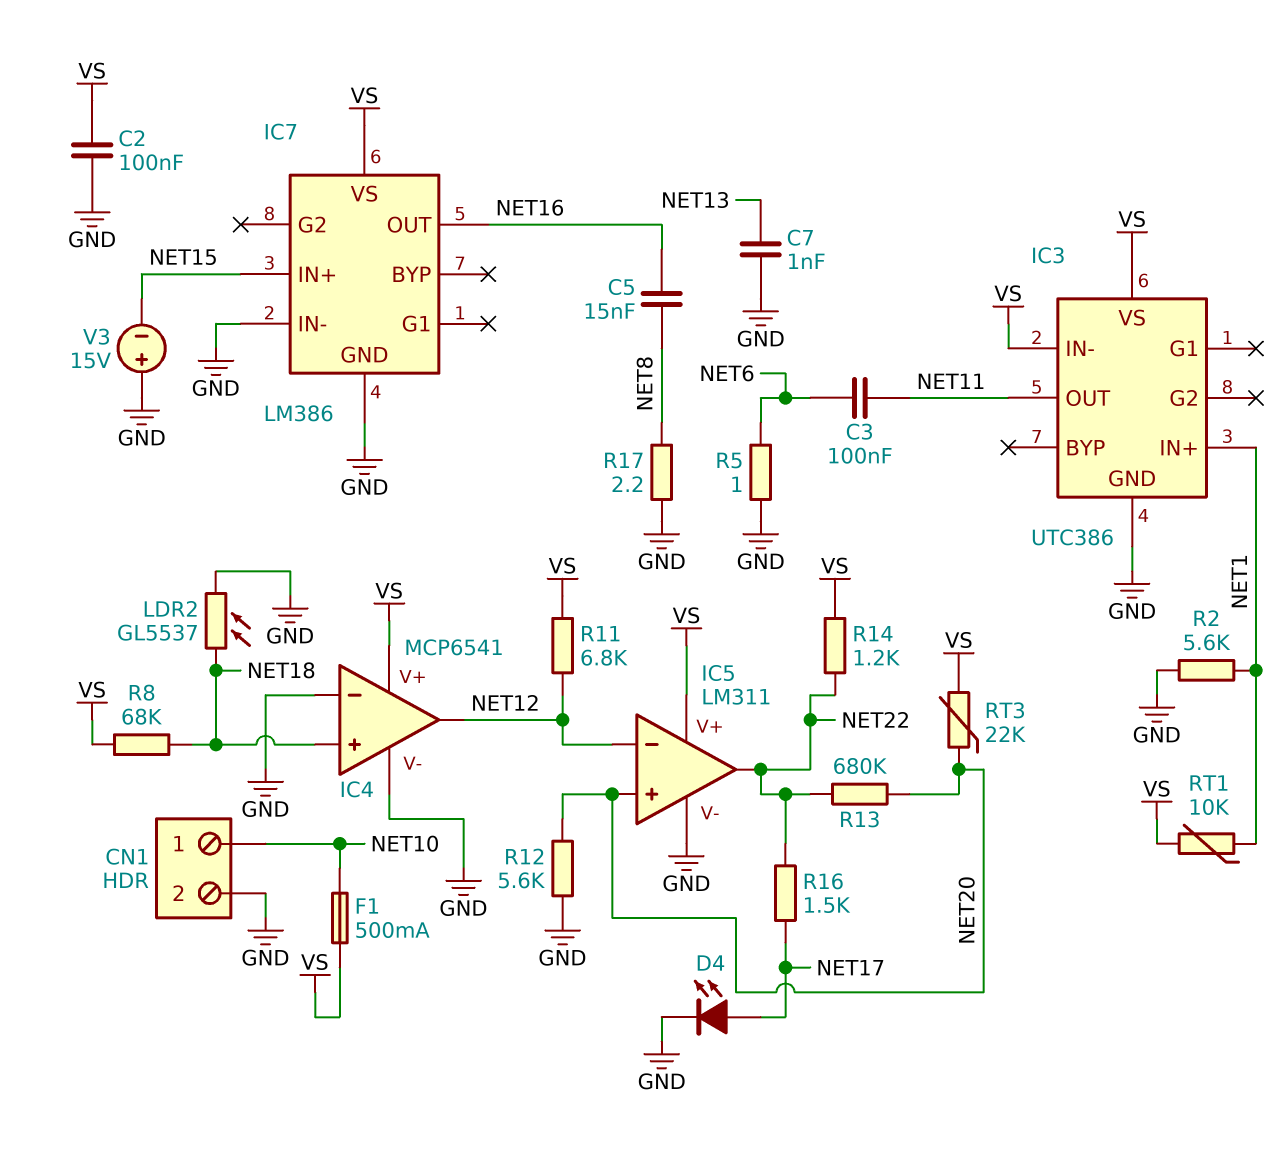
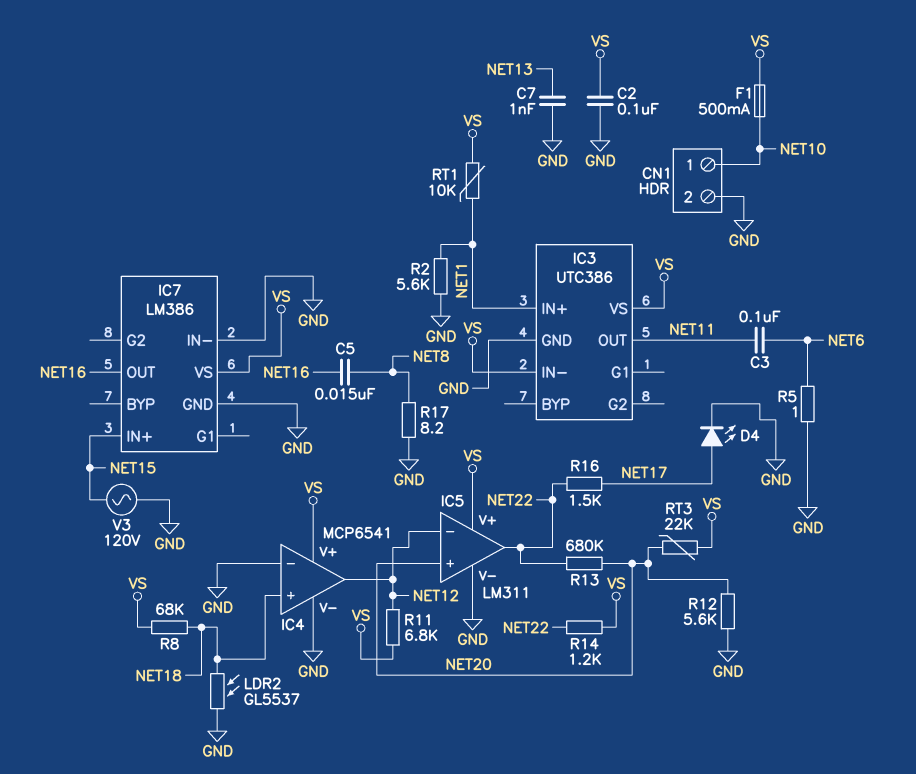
R17: 2.2 (GND, NET8) -> 8.2 (GND, NET8)
V3: 15V (plus GND, minus NET15) -> AC 120V (GND, NET15)

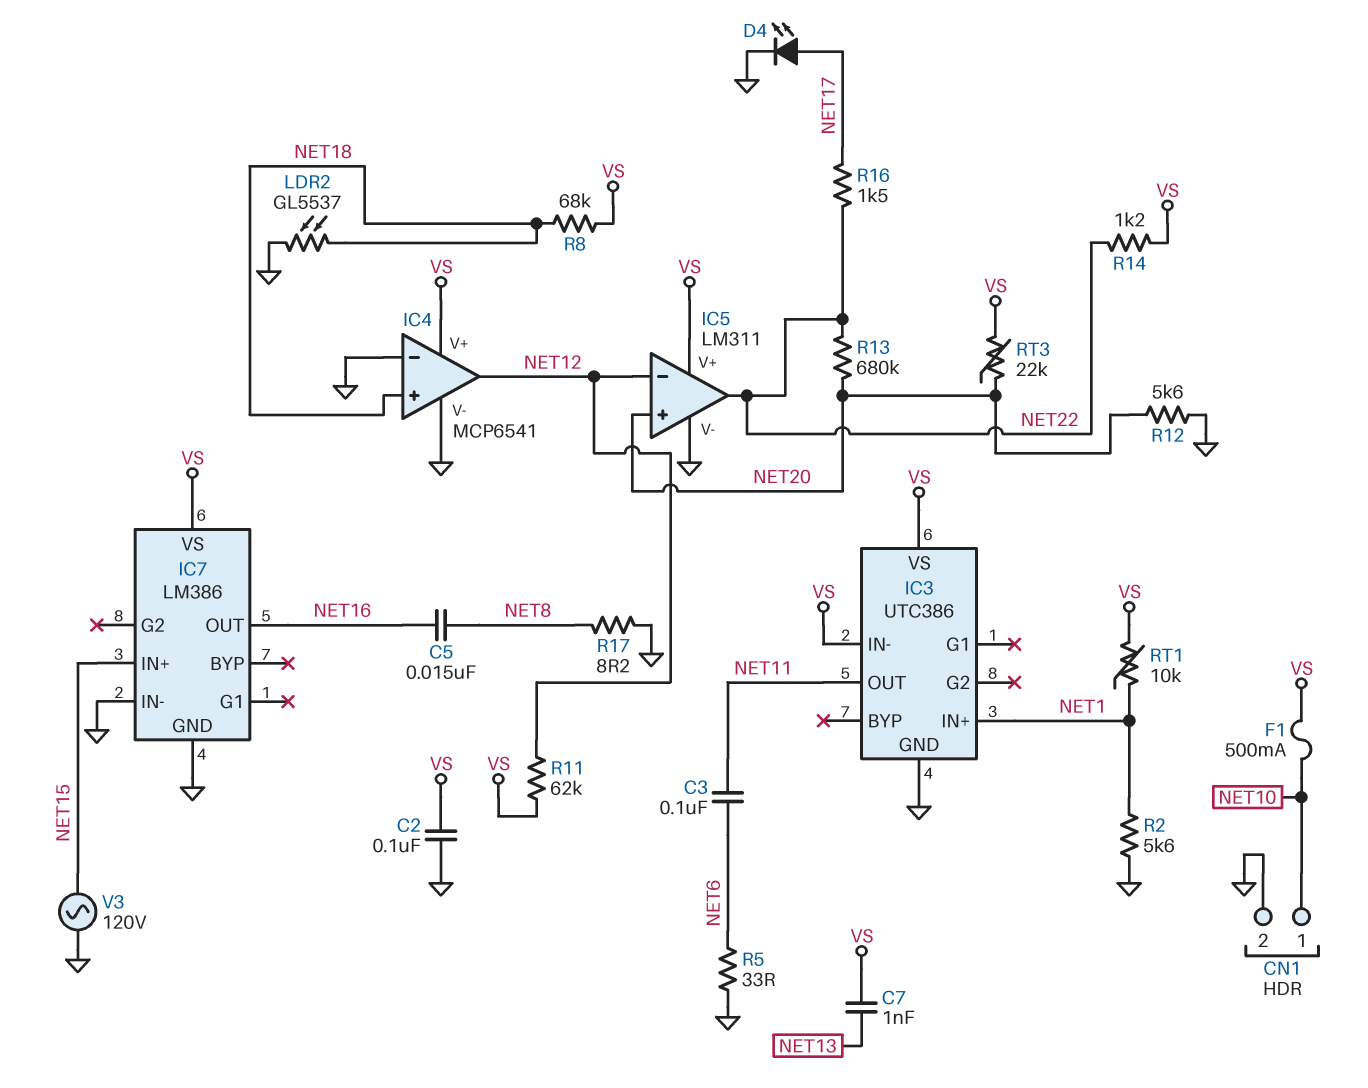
C7: 1nF (GND, NET13) -> 1nF (NET13, VS)
R5: 1 (GND, NET6) -> 33 (GND, NET6)
R11: 6.8k (NET12, VS) -> 62k (NET12, VS)

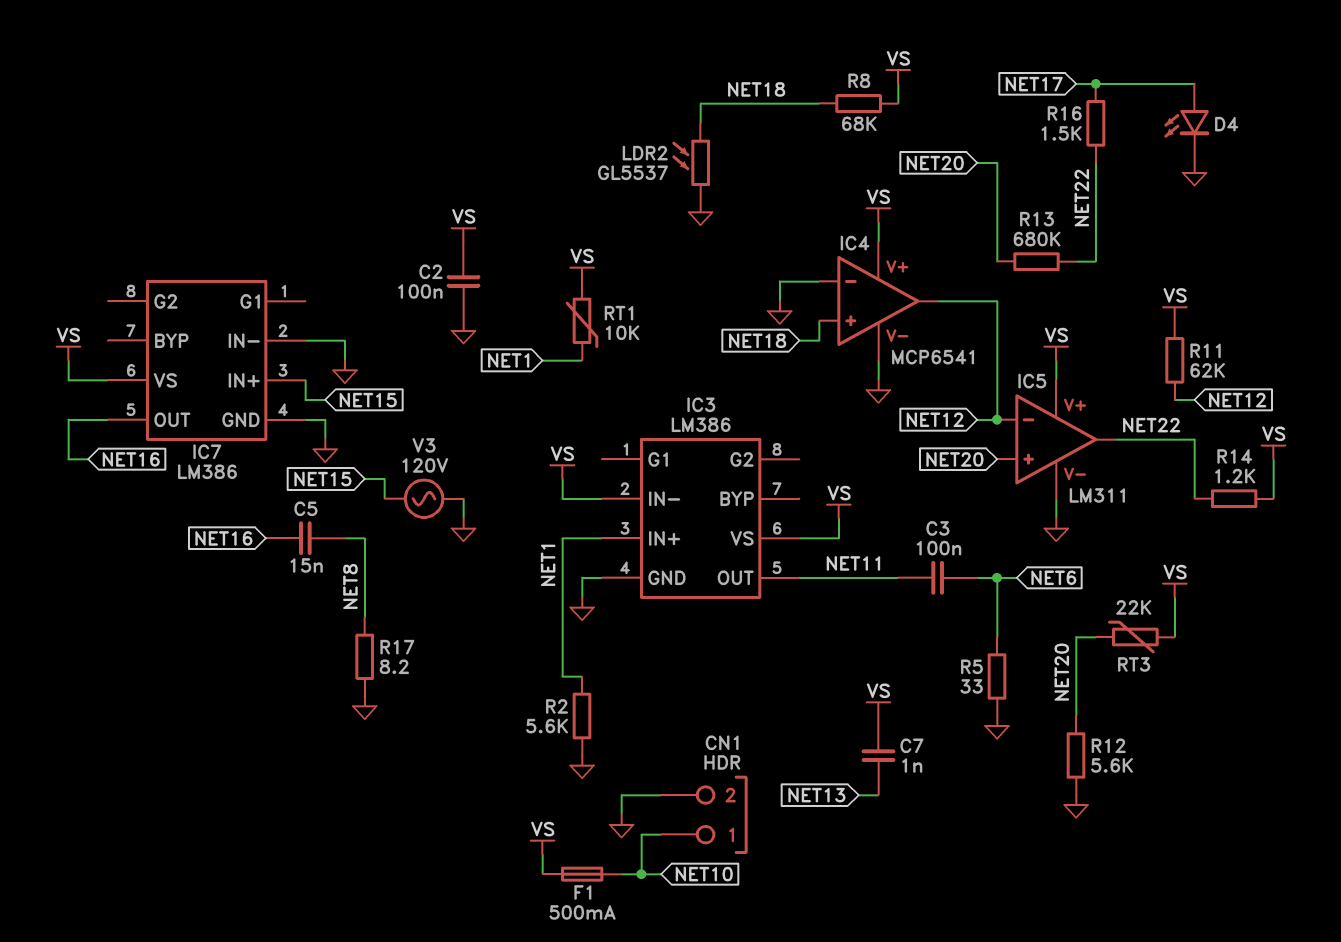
IC3: UTC386 -> LM386

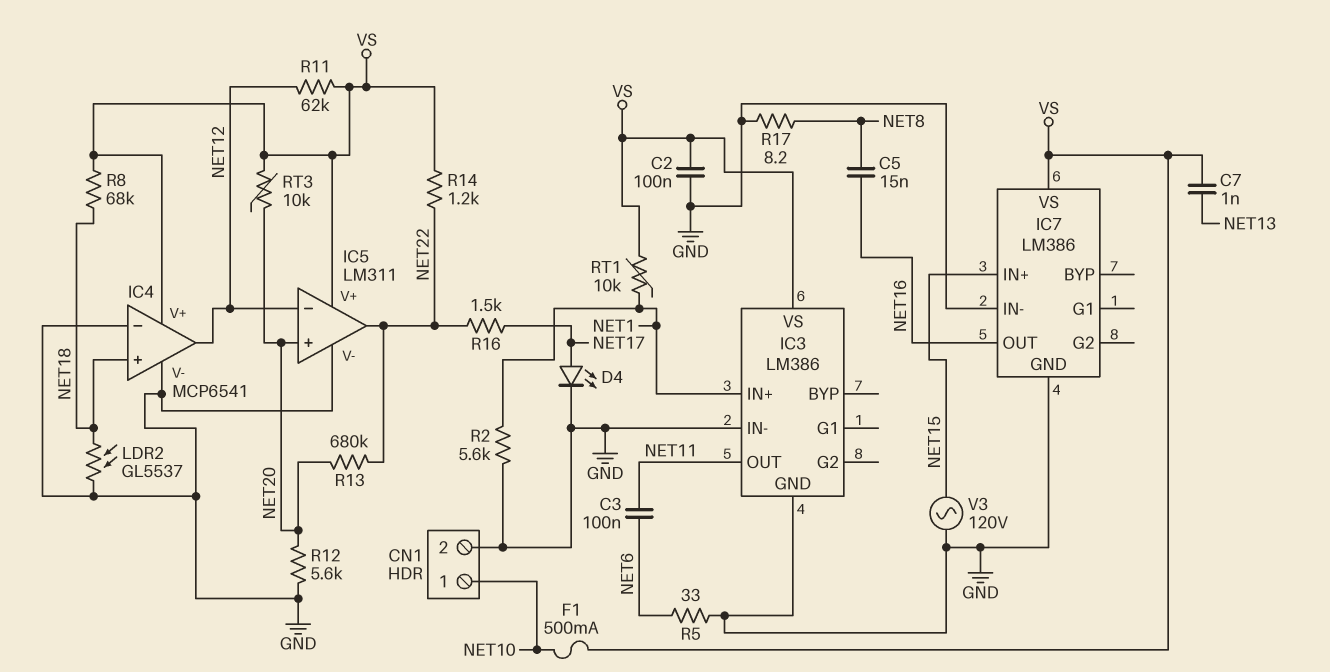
IC3 pin IN-: VS -> GND
RT3: 22k (NET20, VS) -> 10k (NET20, VS)

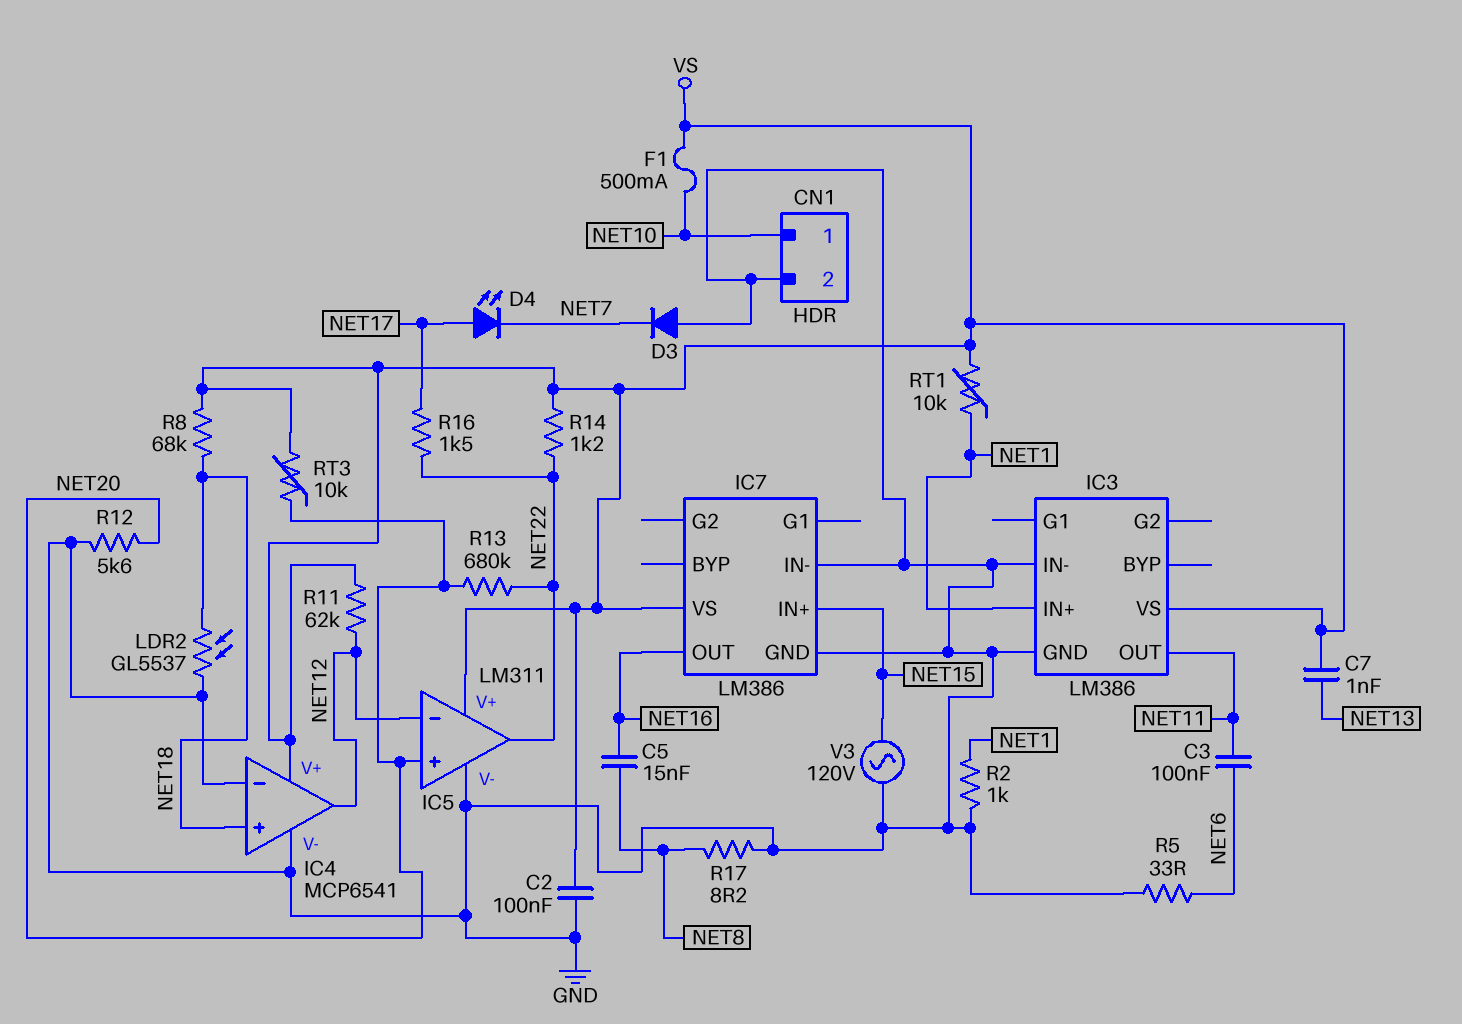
D3: none -> diode (A GND, K NET7)
D4: LED (A NET17, K GND) -> LED (A NET17, K NET7)
R2: 5.6k (GND, NET1) -> 1k (GND, NET1)

